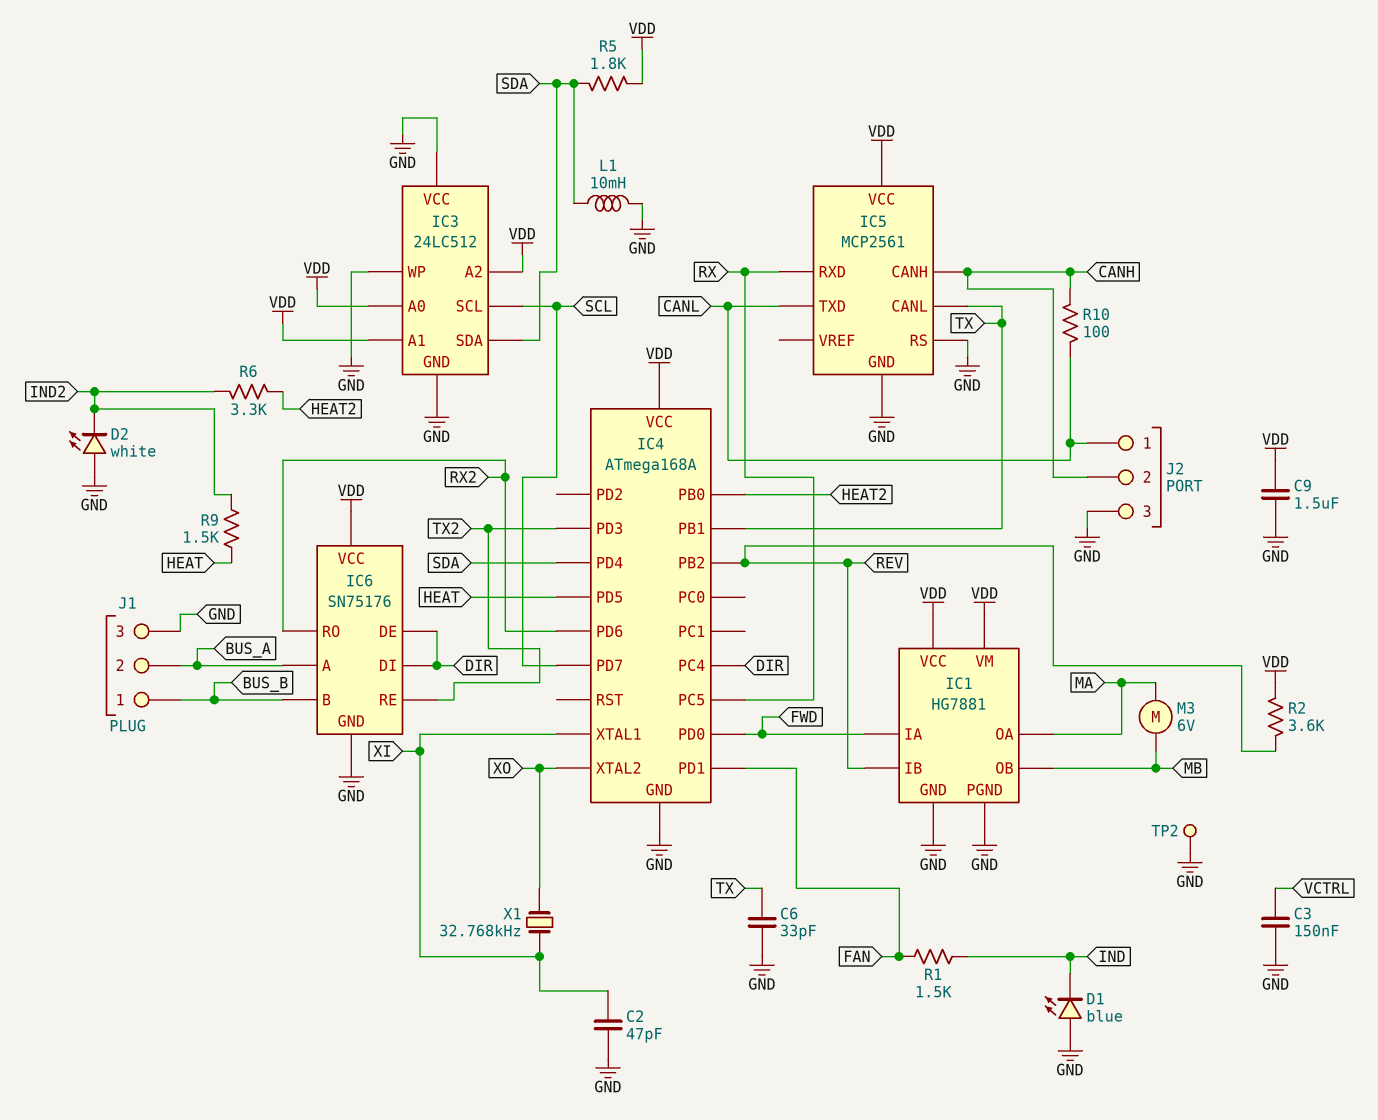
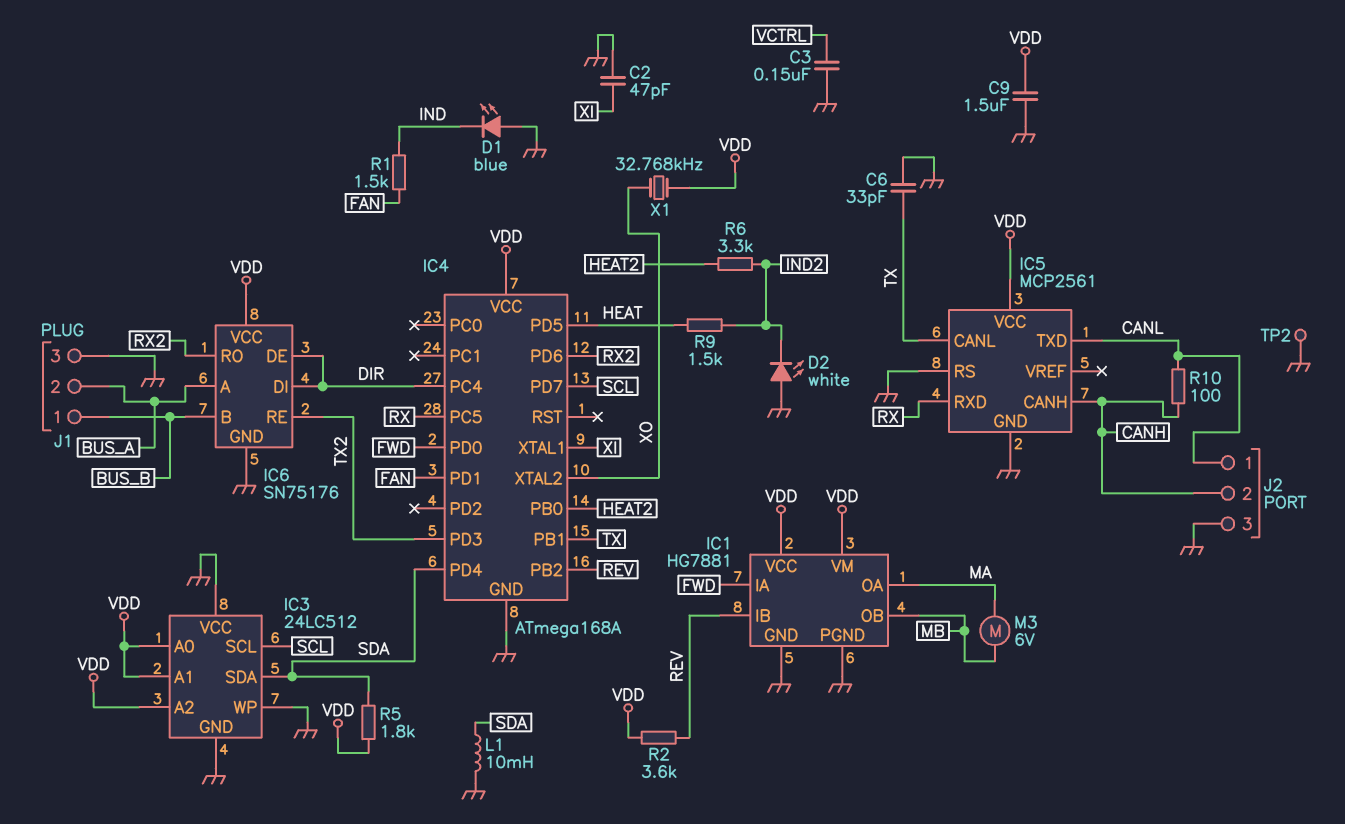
X1: 32.768kHz (XI, XO) -> 32.768kHz (VDD, XO)

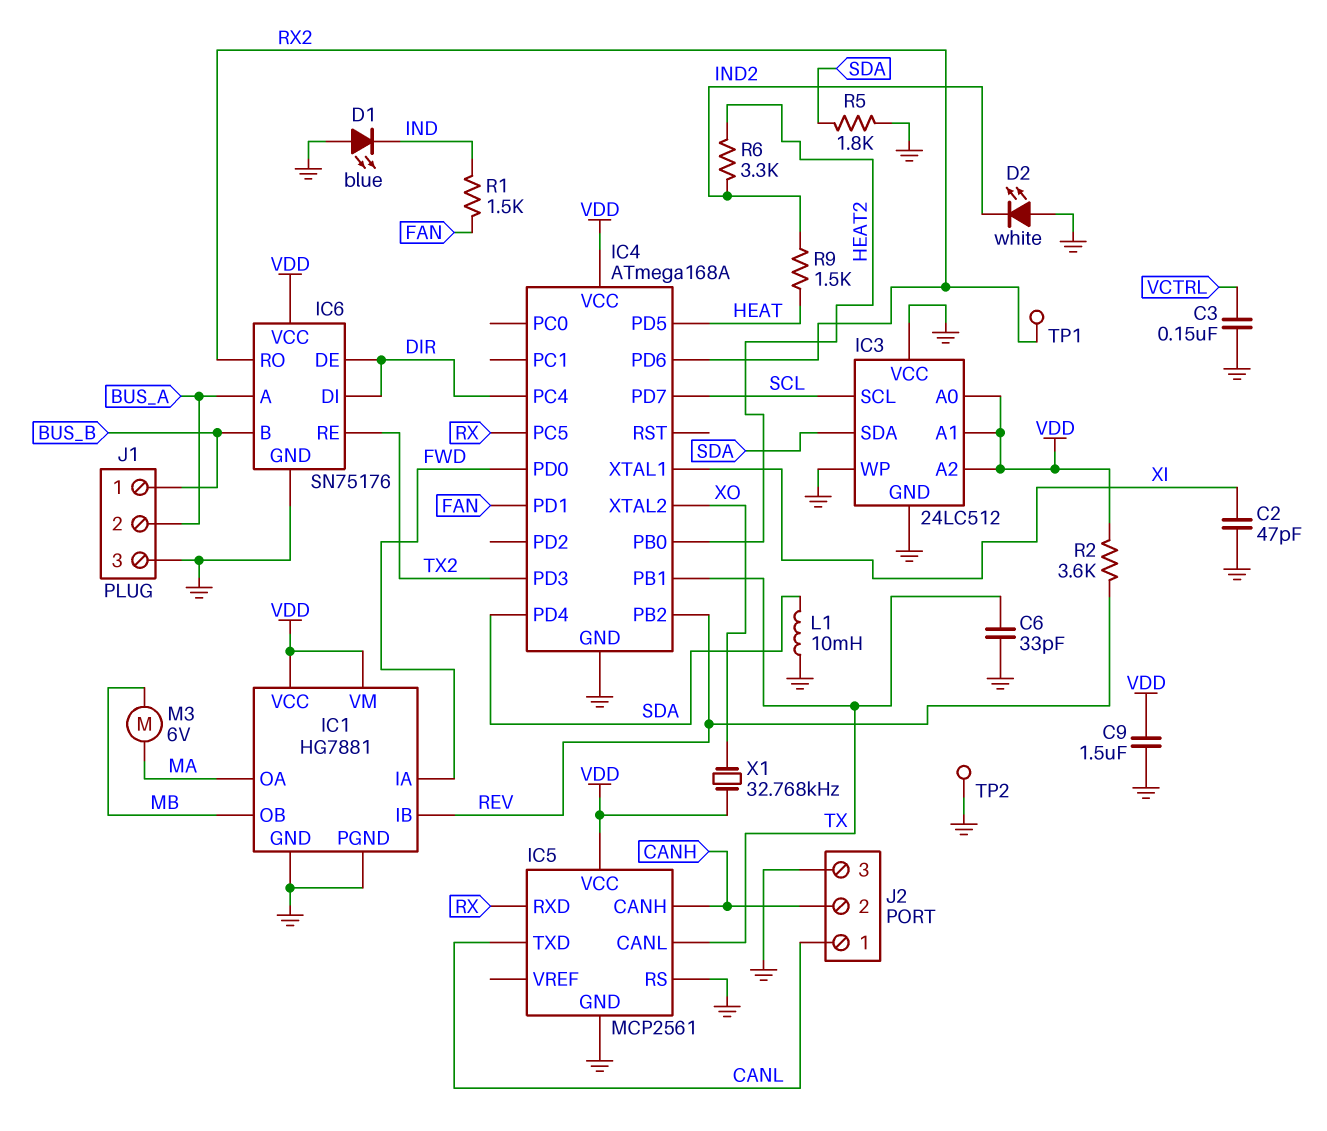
R5: 1.8k (SDA, VDD) -> 1.8k (GND, SDA)
R10: 100 (CANH, CANL) -> none
TP1: none -> test point (RX2)

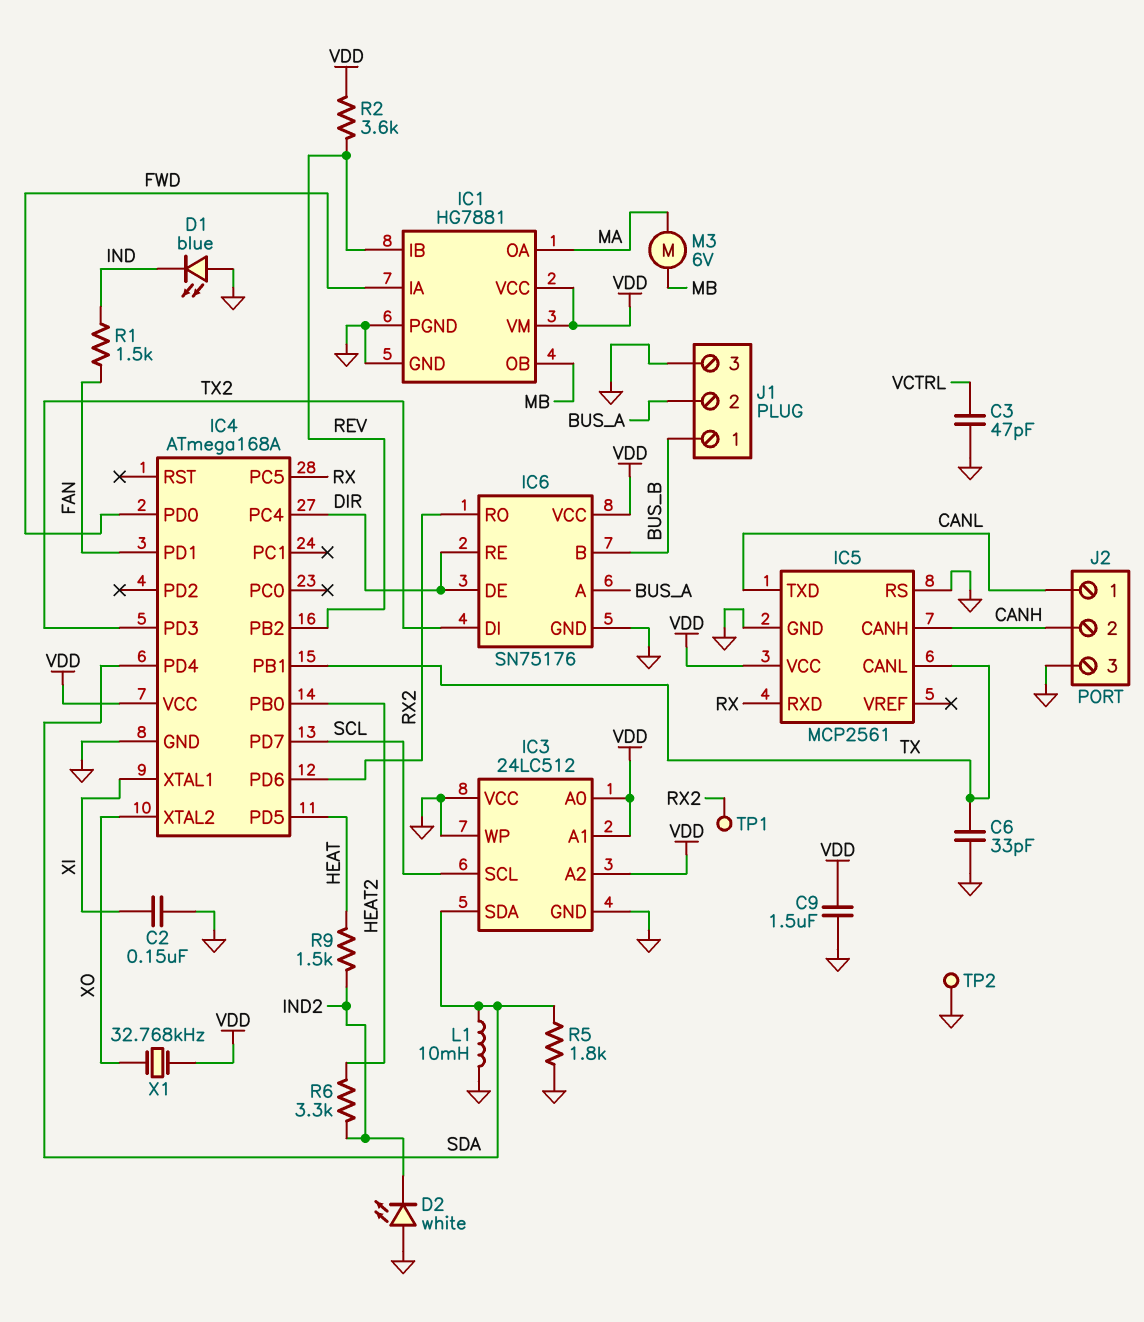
C2: 47pF (GND, XI) -> 150nF (GND, XI)
C3: 150nF (GND, VCTRL) -> 47pF (GND, VCTRL)
IC6 pin DI: DIR -> TX2
IC6 pin RE: TX2 -> DIR

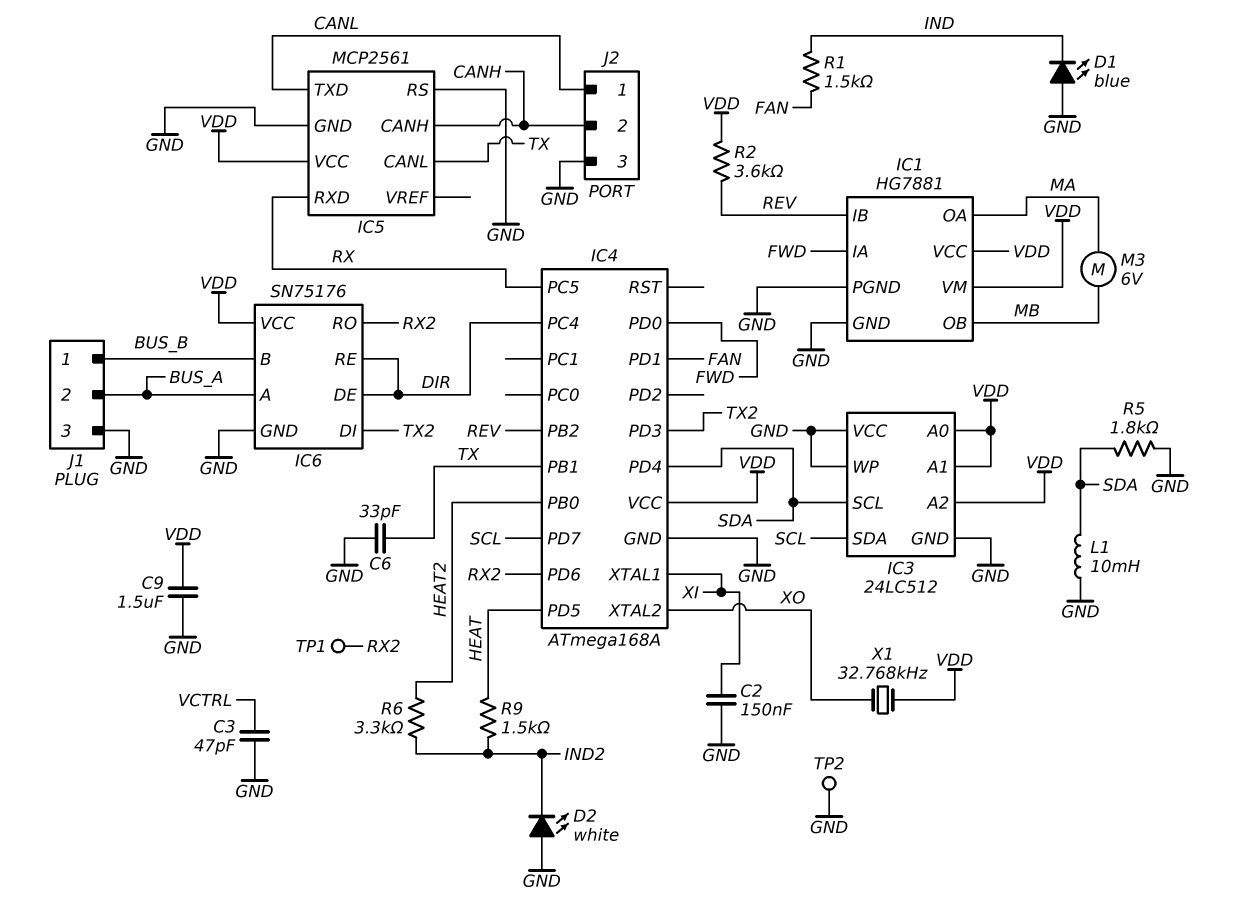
IC3 pin SCL: SCL -> SDA
IC3 pin SDA: SDA -> SCL

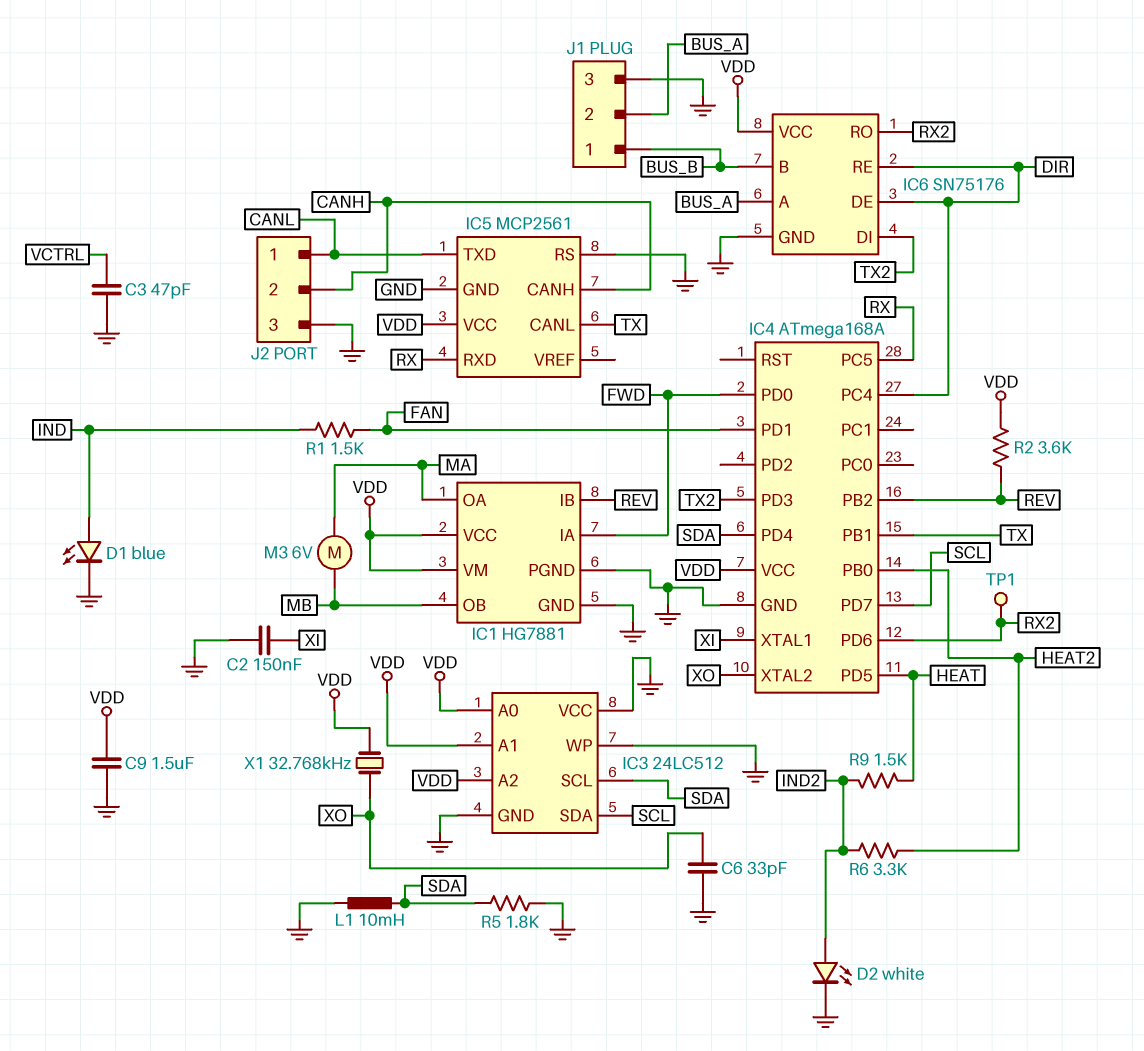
C6: 33pF (GND, TX) -> 33pF (GND, XO)
D1: LED blue (A GND, K IND) -> LED blue (A IND, K GND)
D2: LED white (A GND, K IND2) -> LED white (A IND2, K GND)
TP2: test point (GND) -> none

